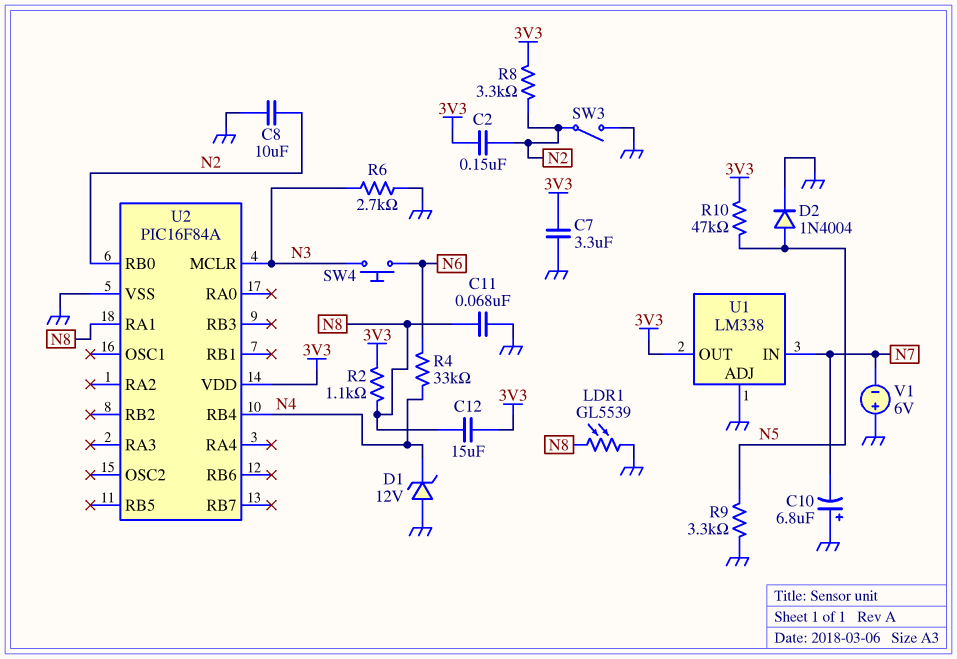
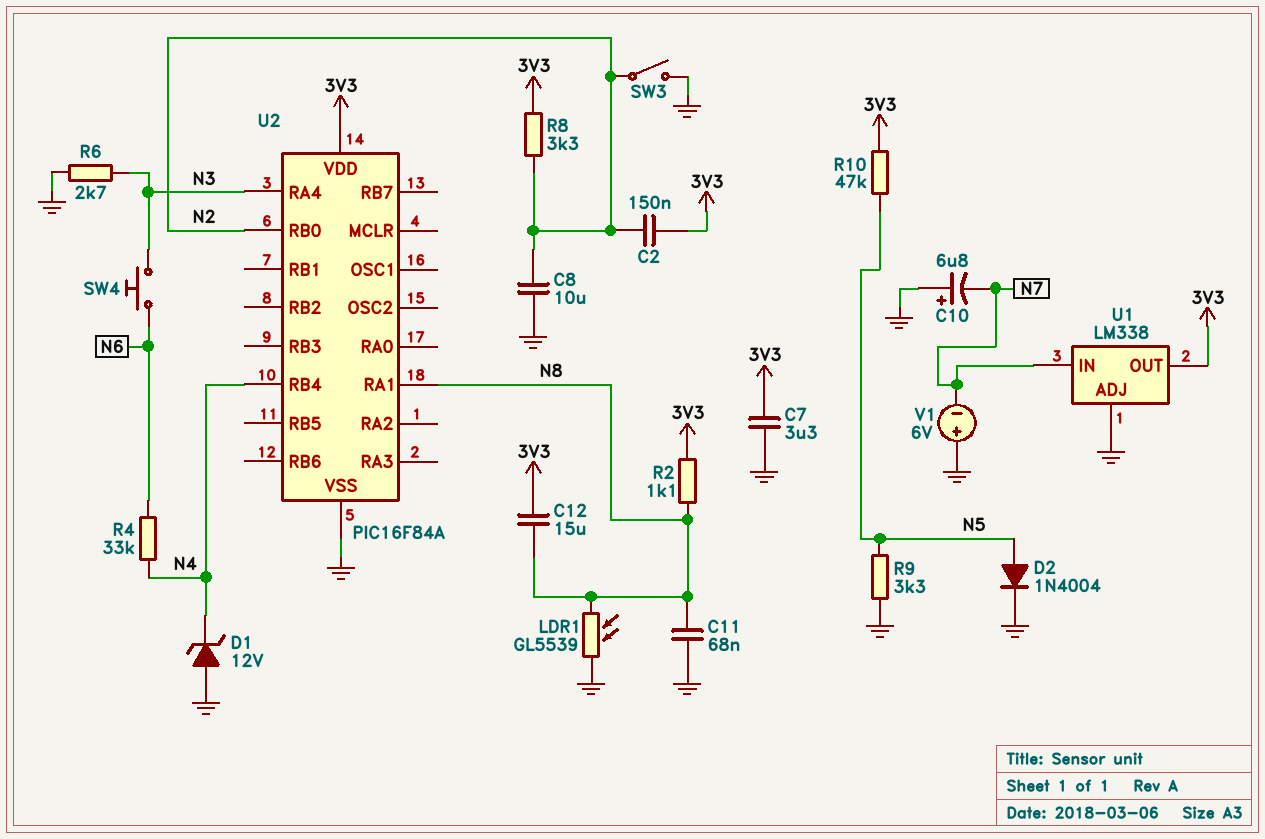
U2 pin MCLR: N3 -> none
U2 pin RA4: none -> N3

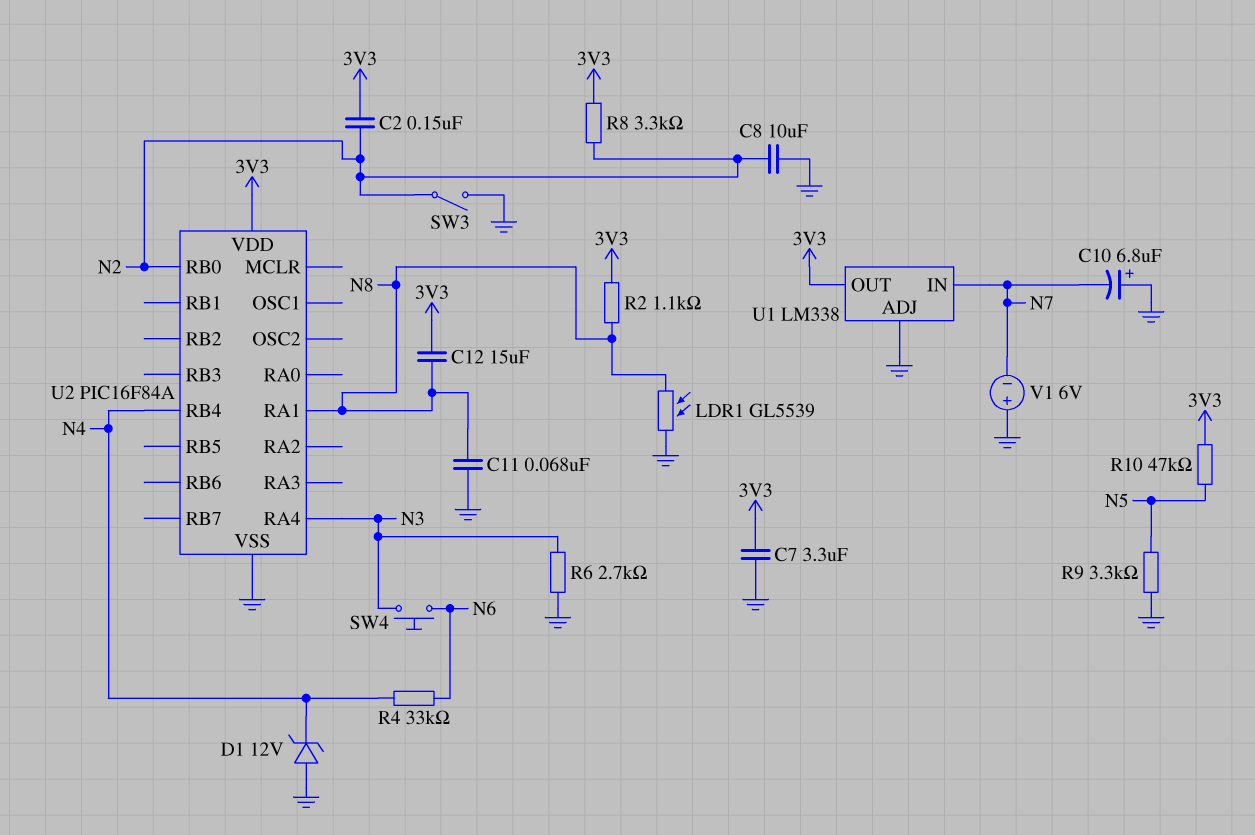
D2: diode 1N4004 (A N5, K GND) -> none

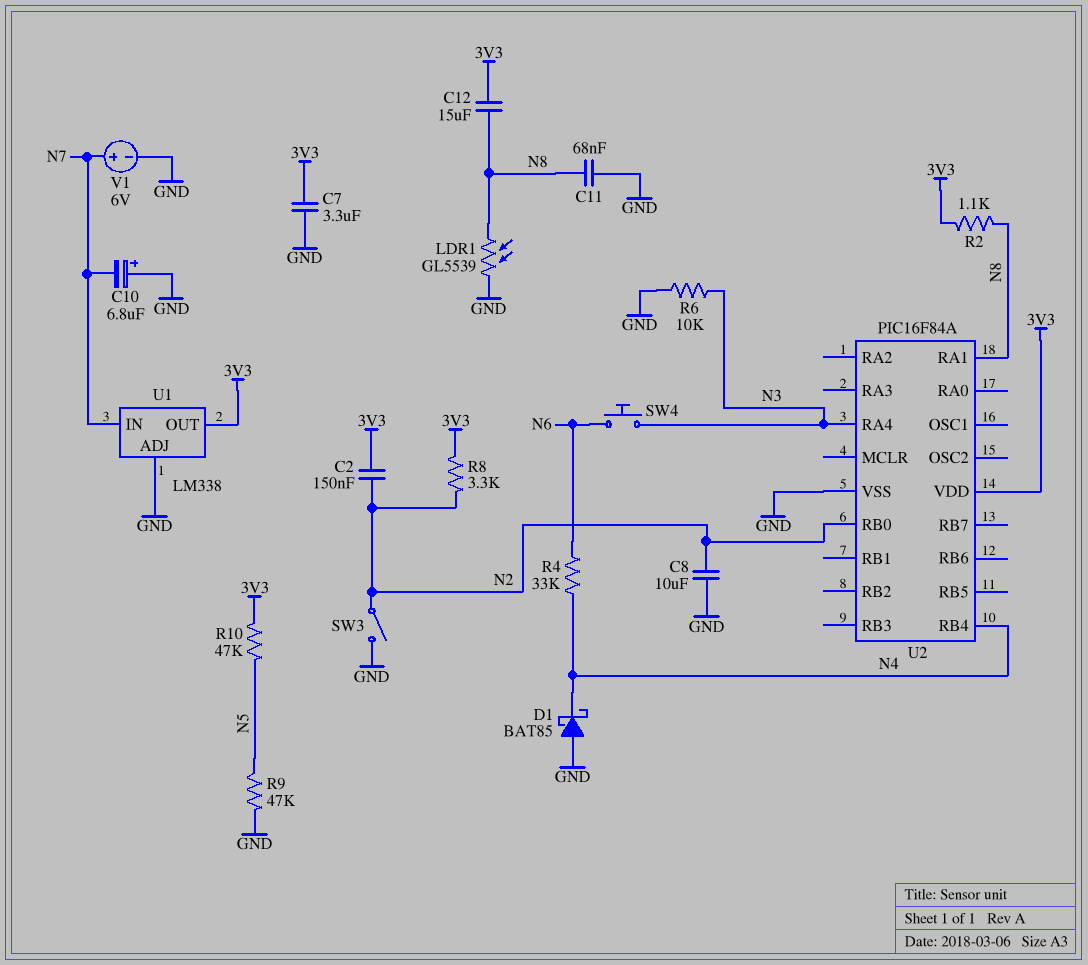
D1: zener 12V (A GND, K N4) -> schottky BAT85 (A GND, K N4)
R6: 2.7k (GND, N3) -> 10k (GND, N3)
R9: 3.3k (GND, N5) -> 47k (GND, N5)
V1: 6V (plus GND, minus N7) -> 6V (plus N7, minus GND)

